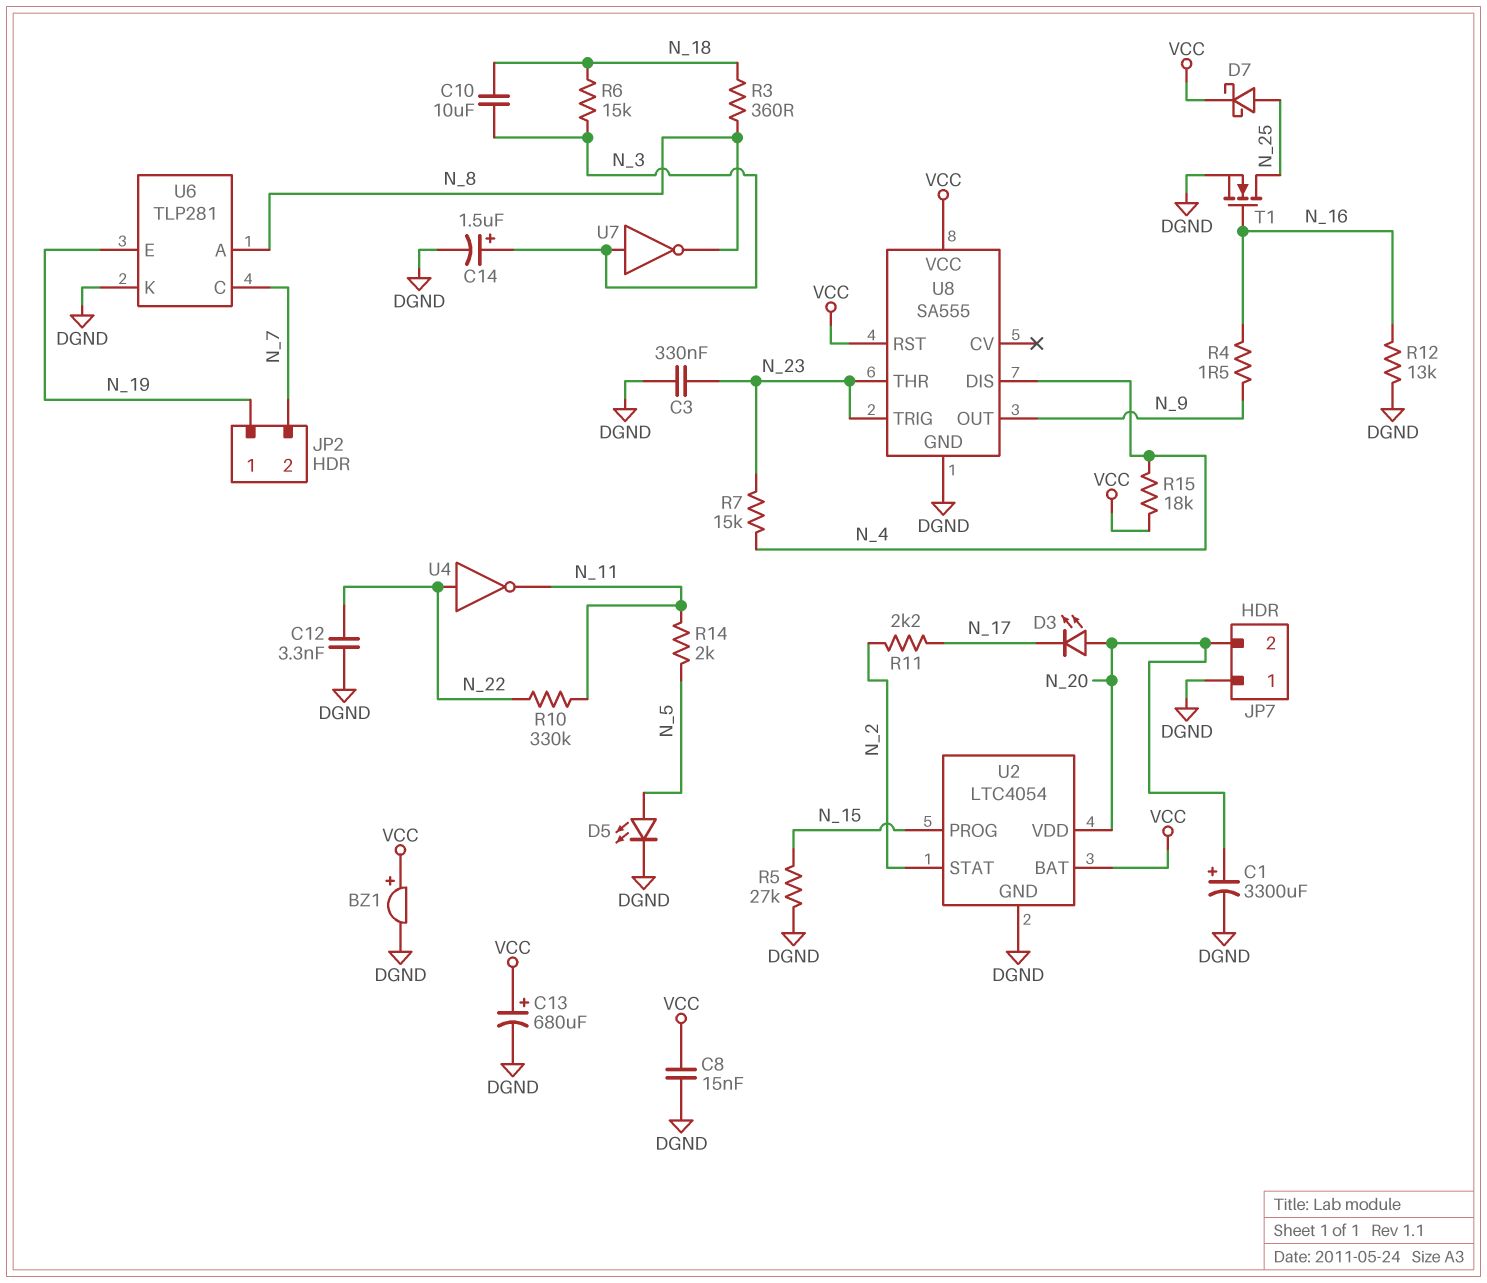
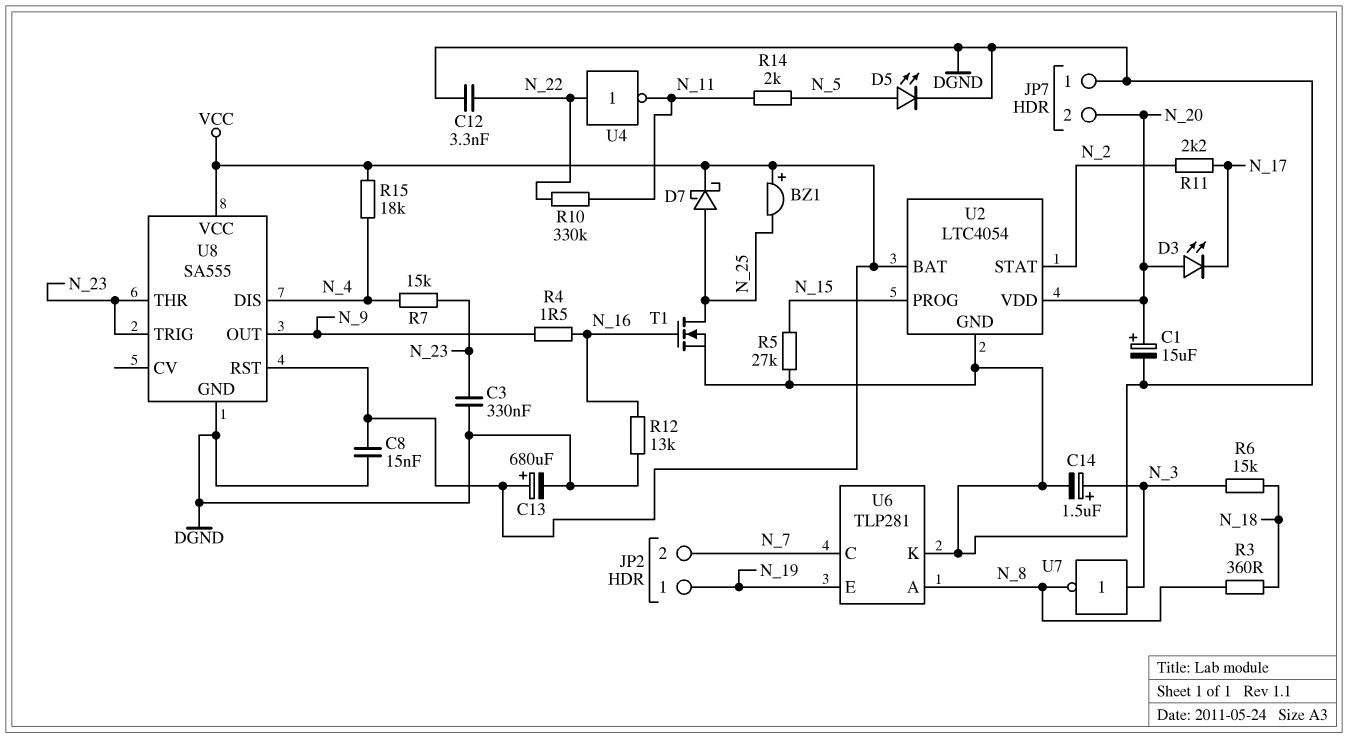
BZ1: buzzer (plus VCC, minus DGND) -> buzzer (plus VCC, minus N_25)
C1: 3300uF (plus N_20, minus DGND) -> 15uF (plus N_20, minus DGND)
C10: 10uF (N_3, N_18) -> none

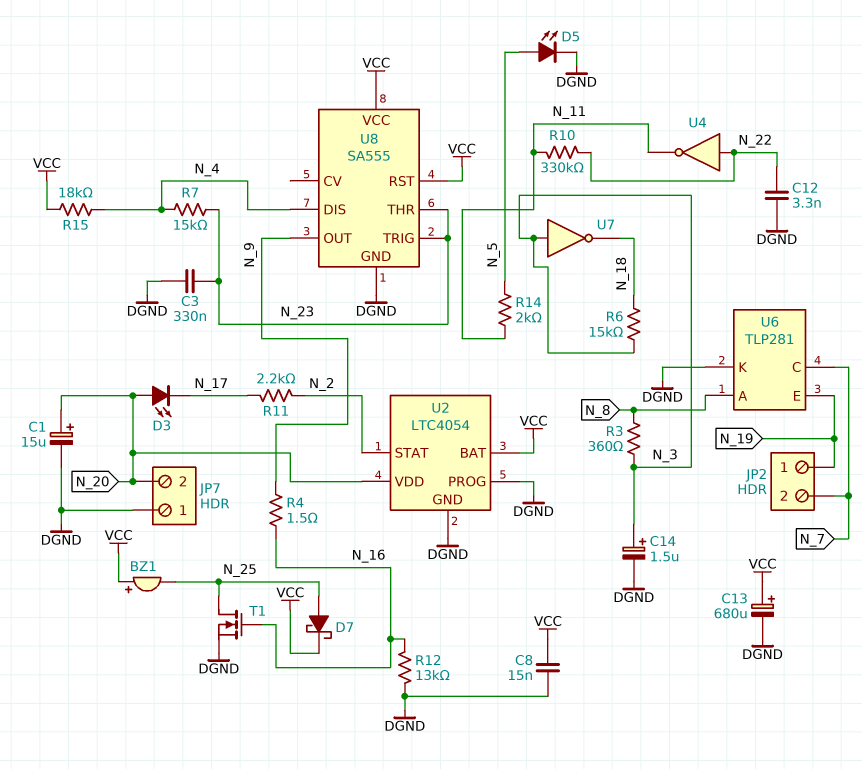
R3: 360 (N_8, N_18) -> 360 (N_3, N_8)
R5: 27k (DGND, N_15) -> none
U2 pin PROG: N_15 -> DGND
U7: NOT (in N_3, out N_8) -> NOT (in N_3, out N_18)

